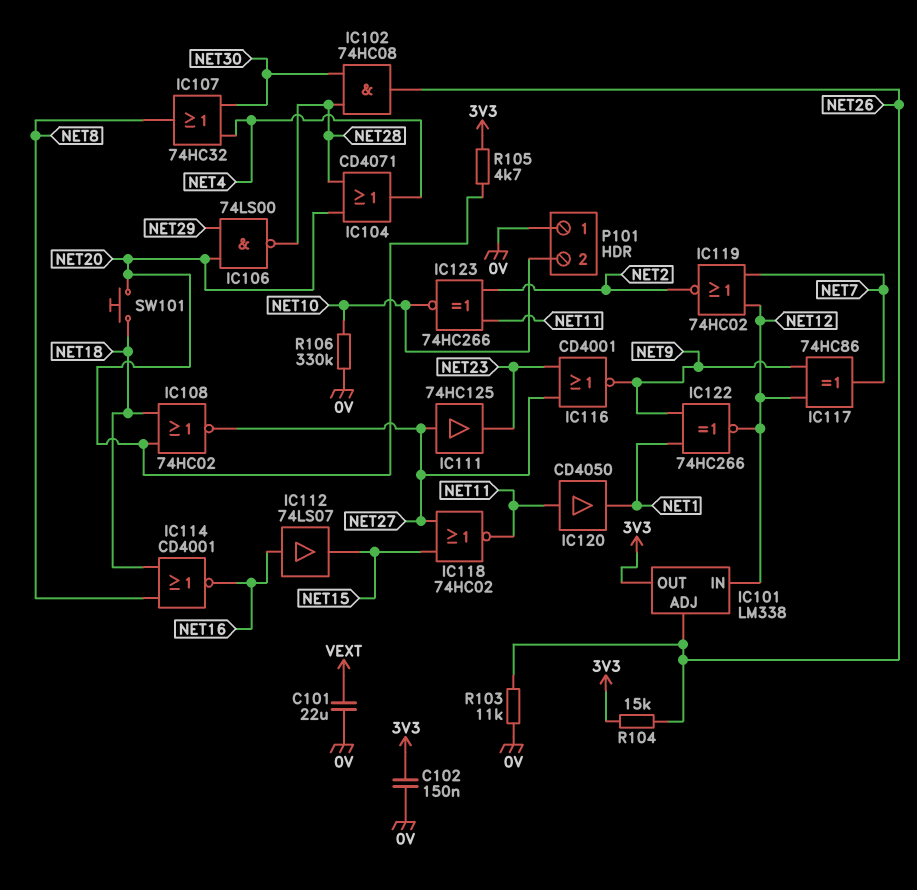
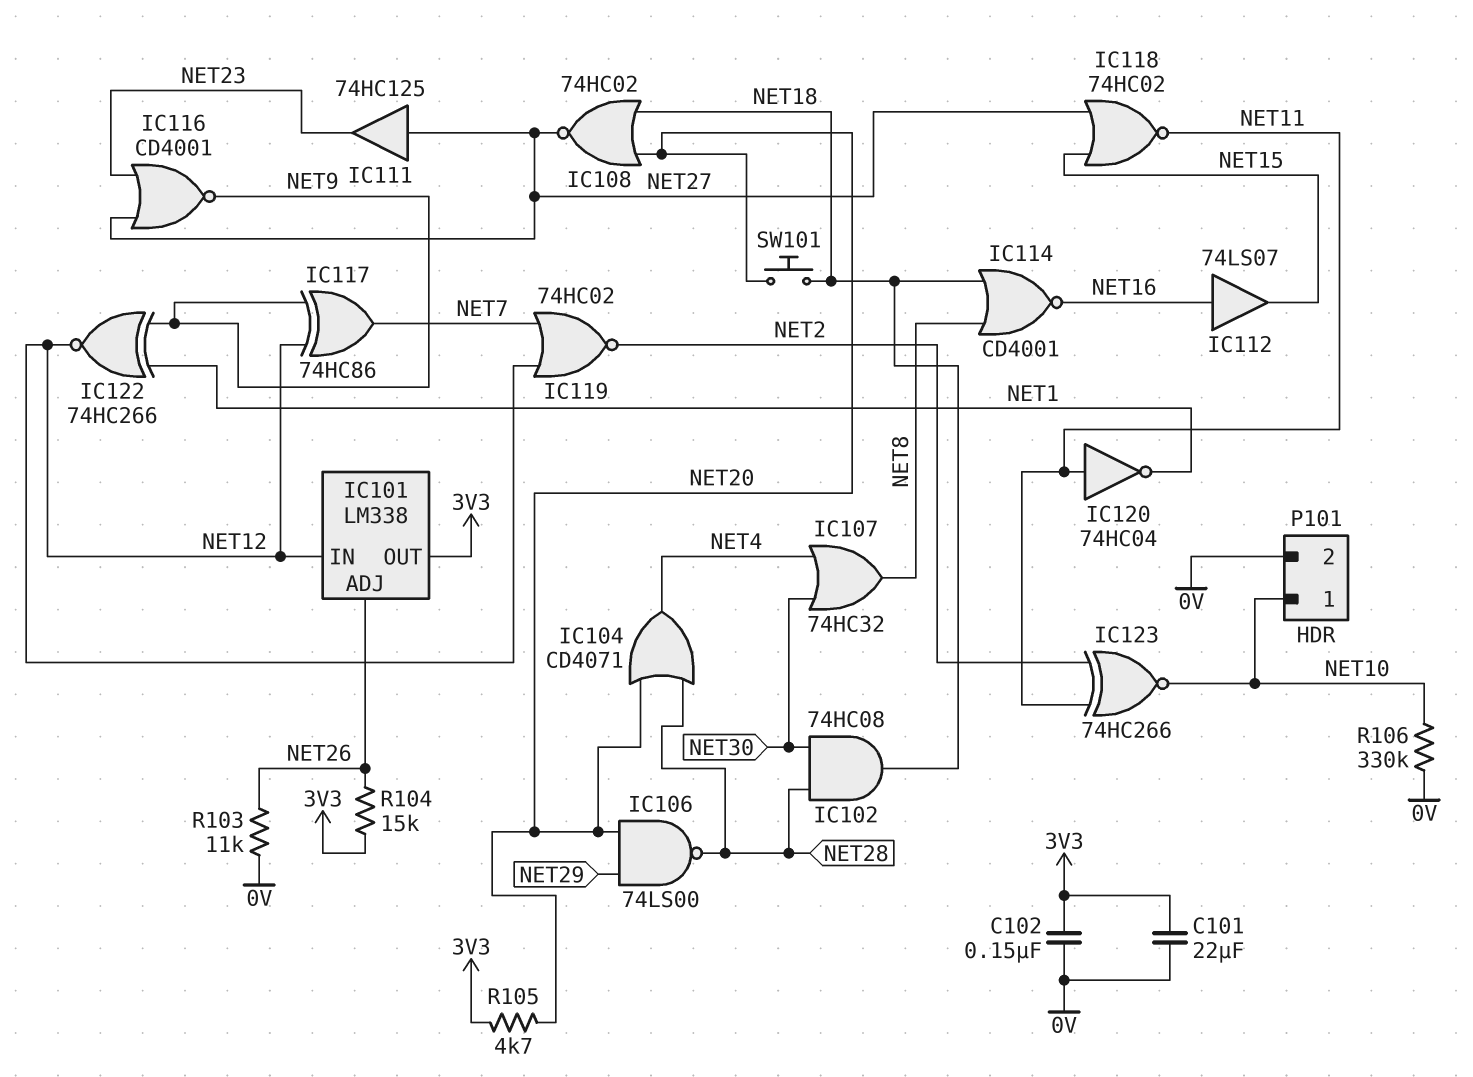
C101: 22uF (0V, VEXT) -> 22uF (0V, 3V3)
IC102: AND 74HC08 (in NET28, in NET30, out NET26) -> AND 74HC08 (in NET28, in NET30, out NET18)
IC120: buffer CD4050 (in NET11, out NET1) -> NOT 74HC04 (in NET11, out NET1)
P101 pin 1: 0V -> NET10
P101 pin 2: NET10 -> 0V

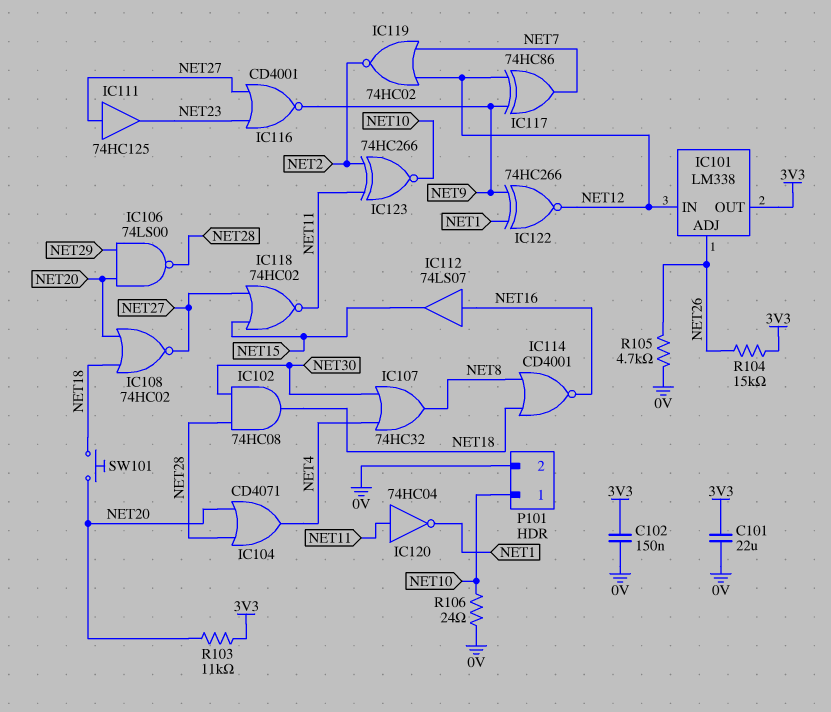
R103: 11k (0V, NET26) -> 11k (3V3, NET20)
R105: 4.7k (3V3, NET20) -> 4.7k (0V, NET26)
R106: 330k (0V, NET10) -> 24 (0V, NET10)

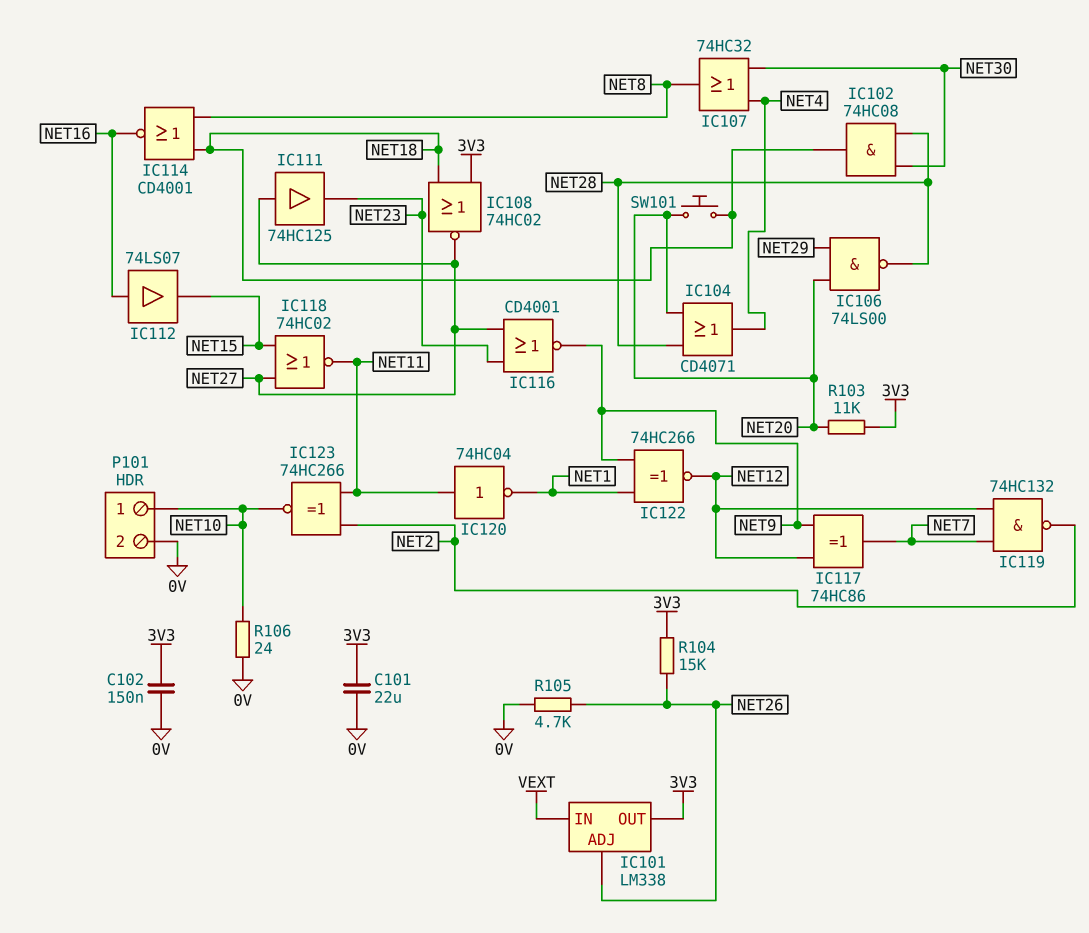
IC101 pin IN: NET12 -> VEXT
IC108: NOR 74HC02 (in NET18, in NET20, out NET27) -> NOR 74HC02 (in 3V3, in NET18, out NET27)
IC119: NOR 74HC02 (in NET7, in NET12, out NET2) -> NAND 74HC132 (in NET7, in NET12, out NET2)

